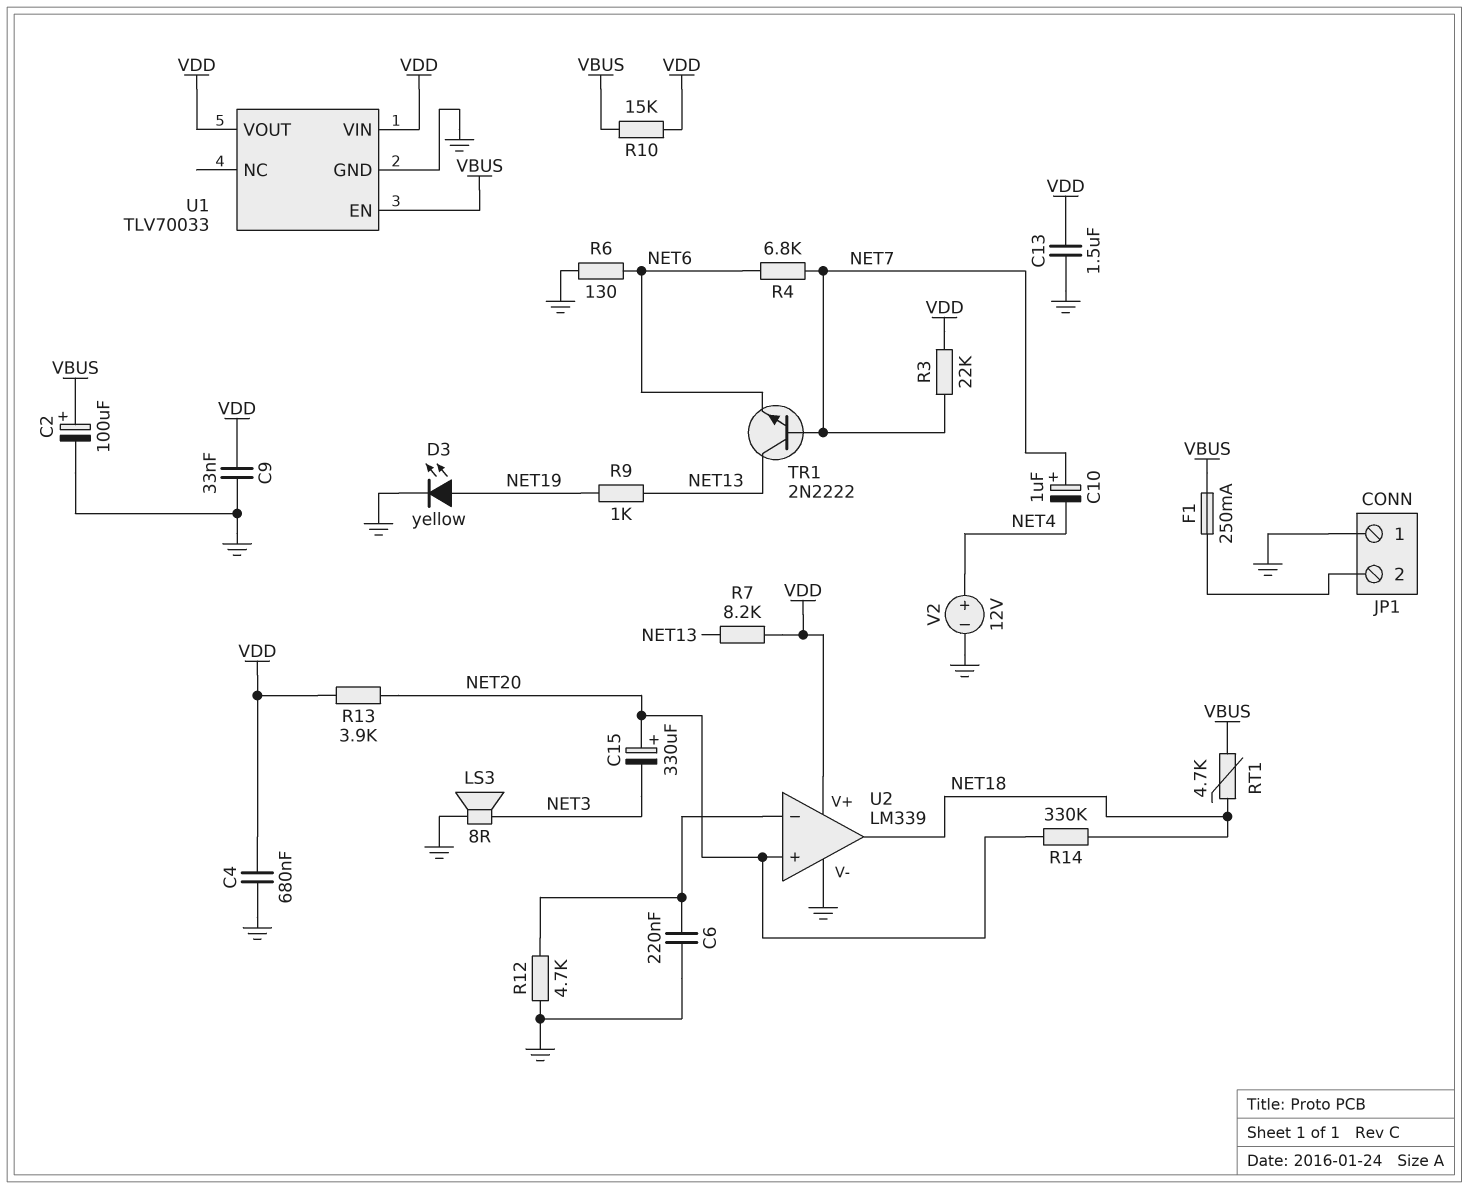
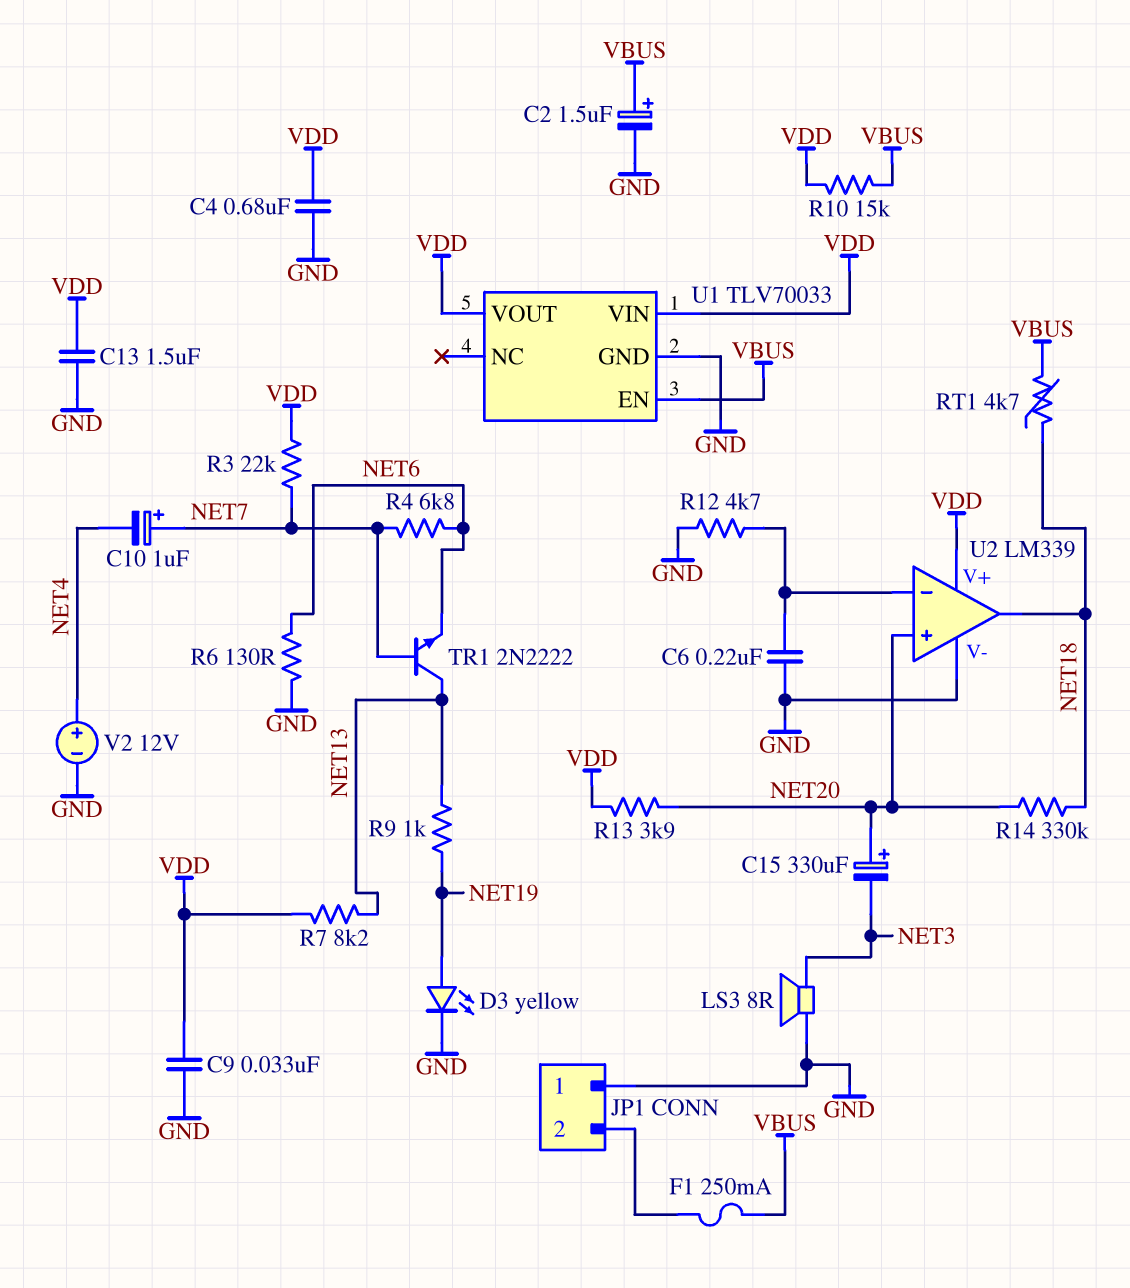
C2: 100uF (plus VBUS, minus GND) -> 1.5uF (plus VBUS, minus GND)

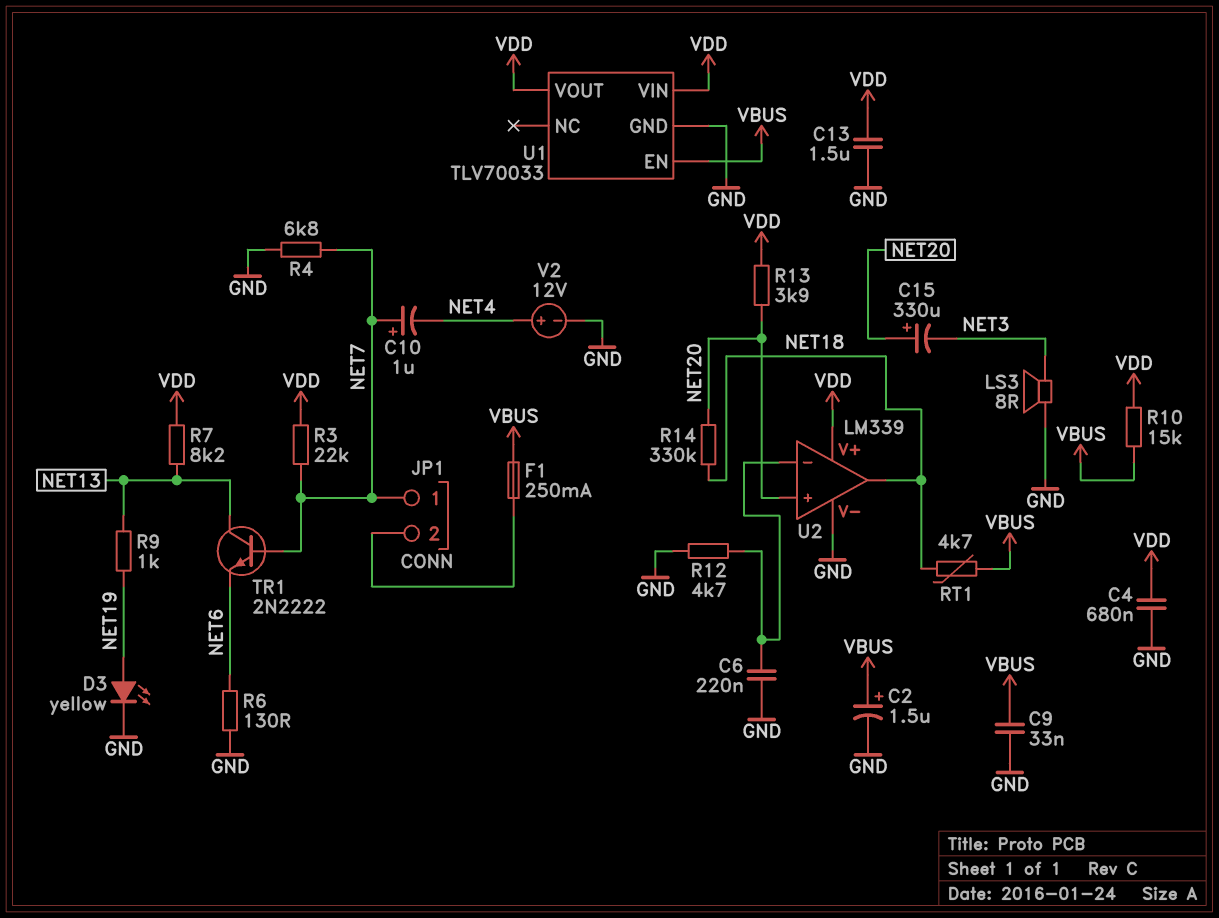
C9: 33nF (GND, VDD) -> 33nF (GND, VBUS)
JP1 pin 1: GND -> NET7
R4: 6.8k (NET6, NET7) -> 6.8k (GND, NET7)

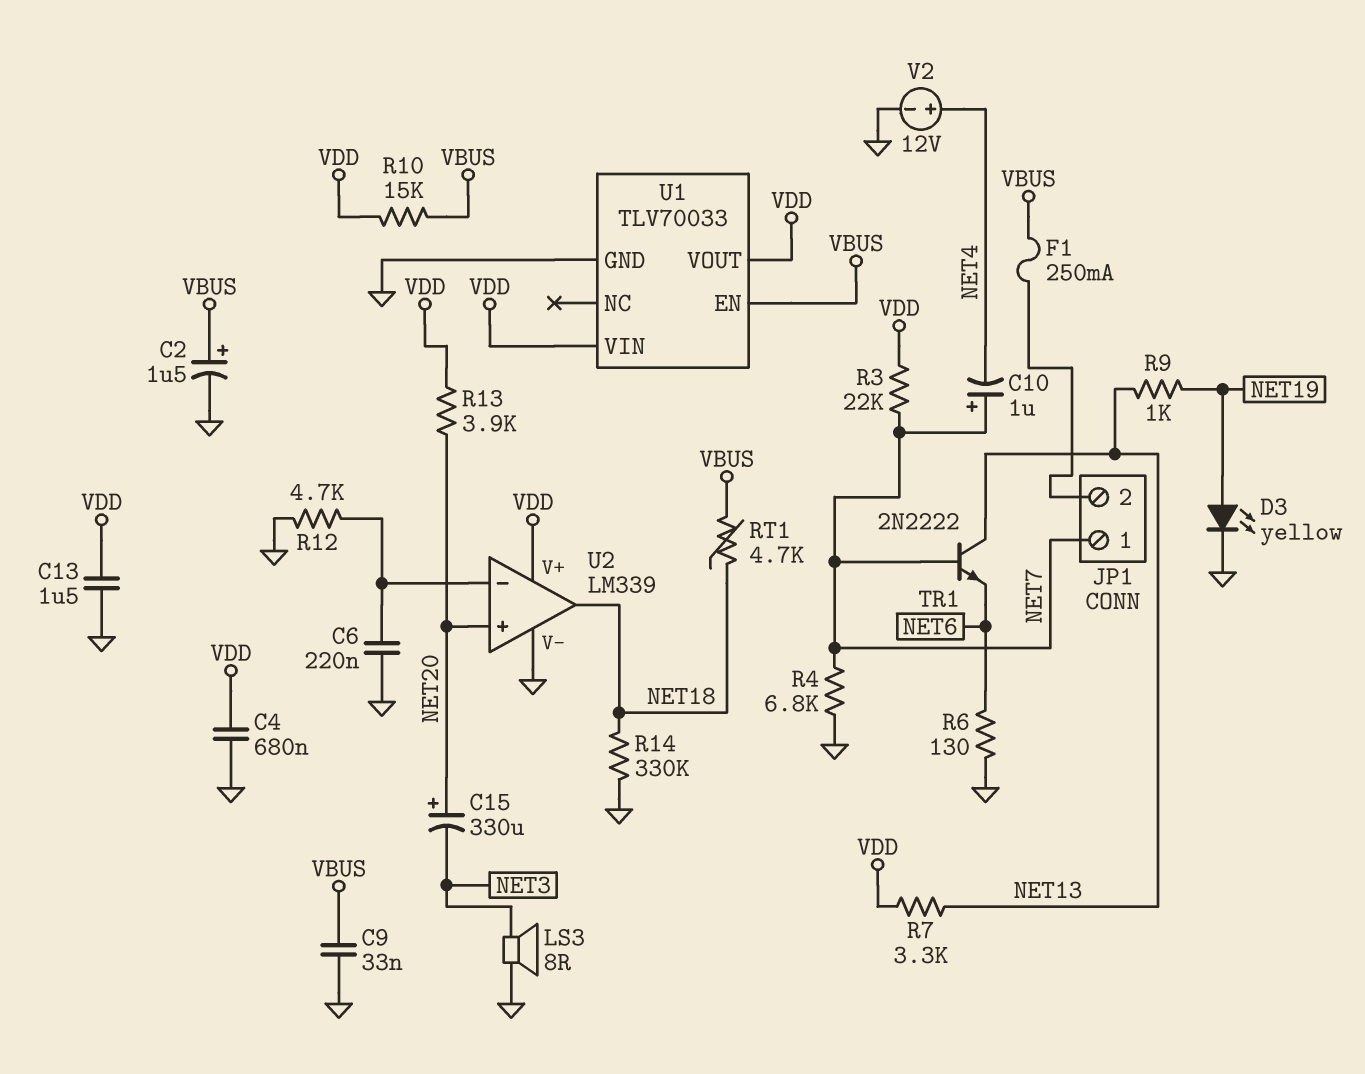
R7: 8.2k (NET13, VDD) -> 3.3k (NET13, VDD)
R14: 330k (NET18, NET20) -> 330k (GND, NET18)

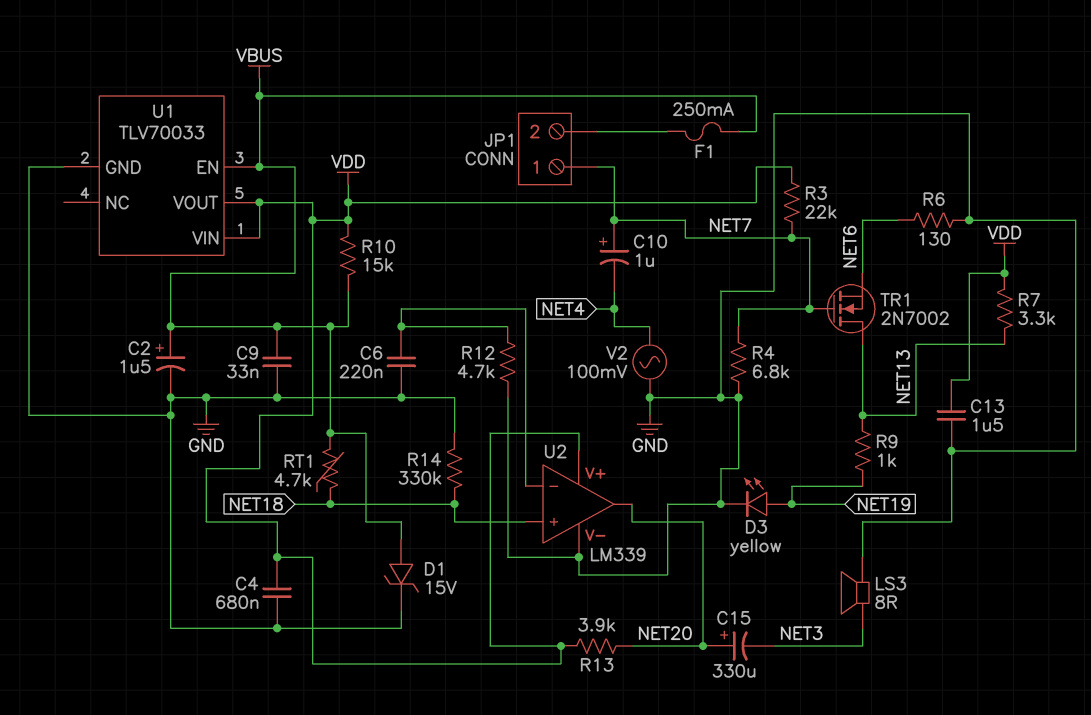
D1: none -> zener 15V (A VBUS, K GND)
TR1: NPN 2N2222 (B NET7, C NET13, E NET6) -> NMOS 2N7002 (G NET7, D NET13, S NET6)
U2 pin in+: NET20 -> NET18
U2 pin out: NET18 -> NET20
V2: 12V (plus NET4, minus GND) -> AC 100mV (GND, NET4)

